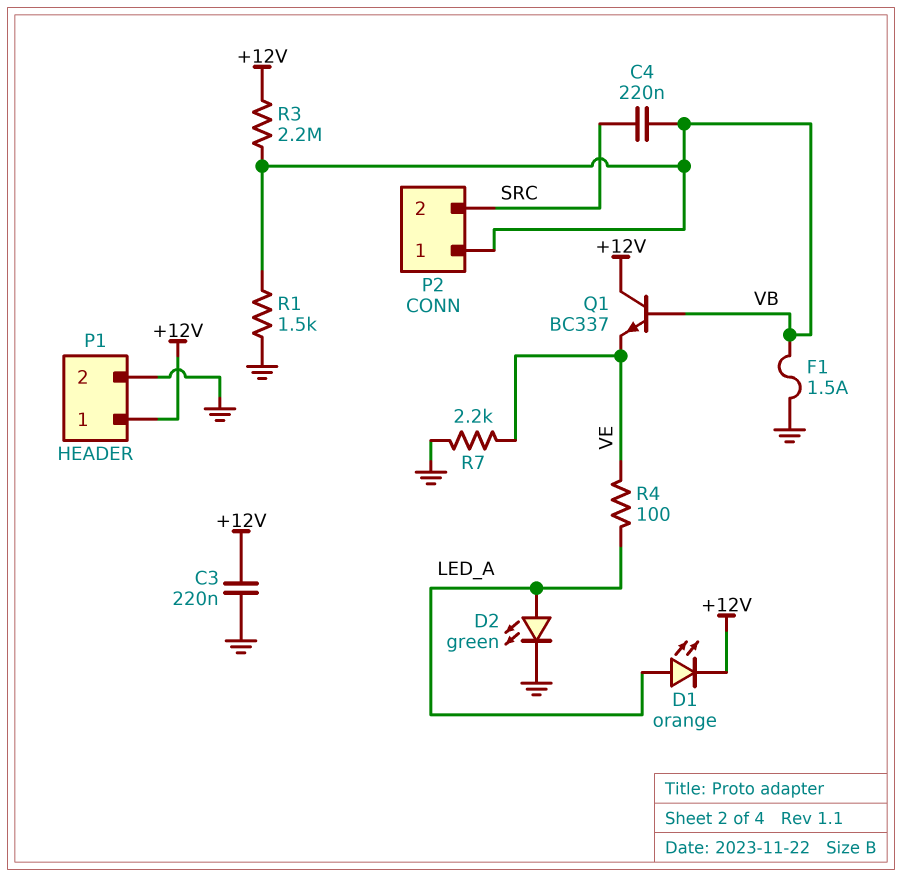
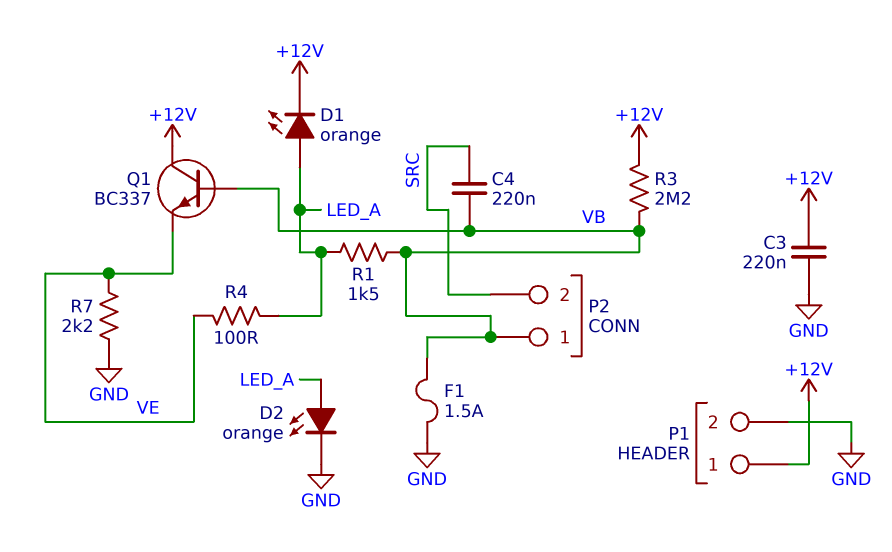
D2: LED green (A LED_A, K GND) -> LED orange (A LED_A, K GND)
R1: 1.5k (GND, VB) -> 1.5k (LED_A, VB)

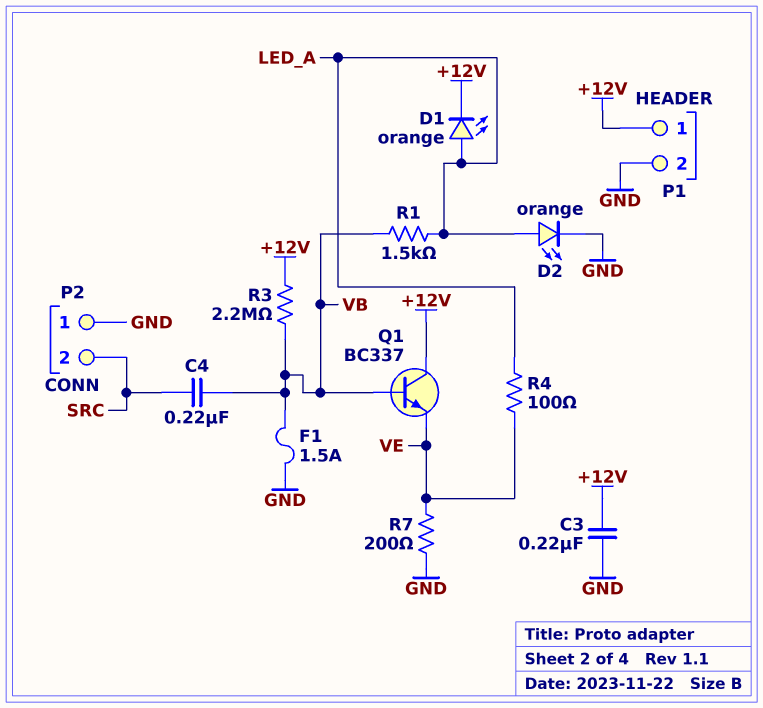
P2 pin 1: VB -> GND
R7: 2.2k (GND, VE) -> 200 (GND, VE)

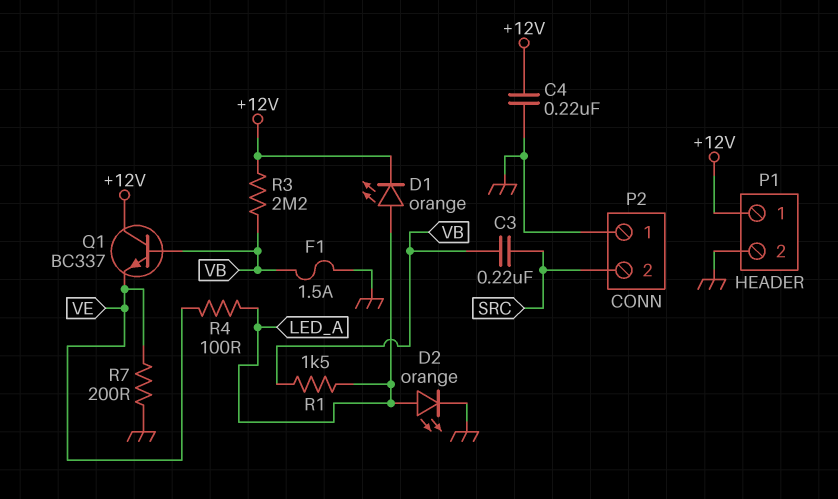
C3: 220nF (+12V, GND) -> 220nF (SRC, VB)
C4: 220nF (SRC, VB) -> 220nF (+12V, GND)

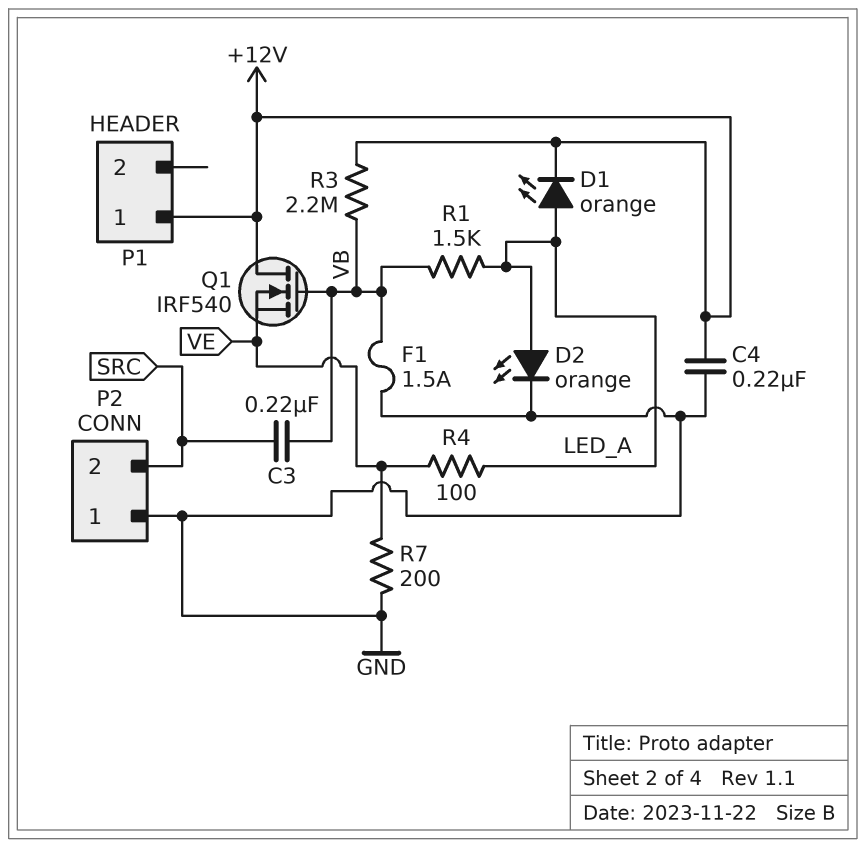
P1 pin 2: GND -> none
Q1: NPN BC337 (B VB, C +12V, E VE) -> NMOS IRF540 (G VB, D +12V, S VE)

